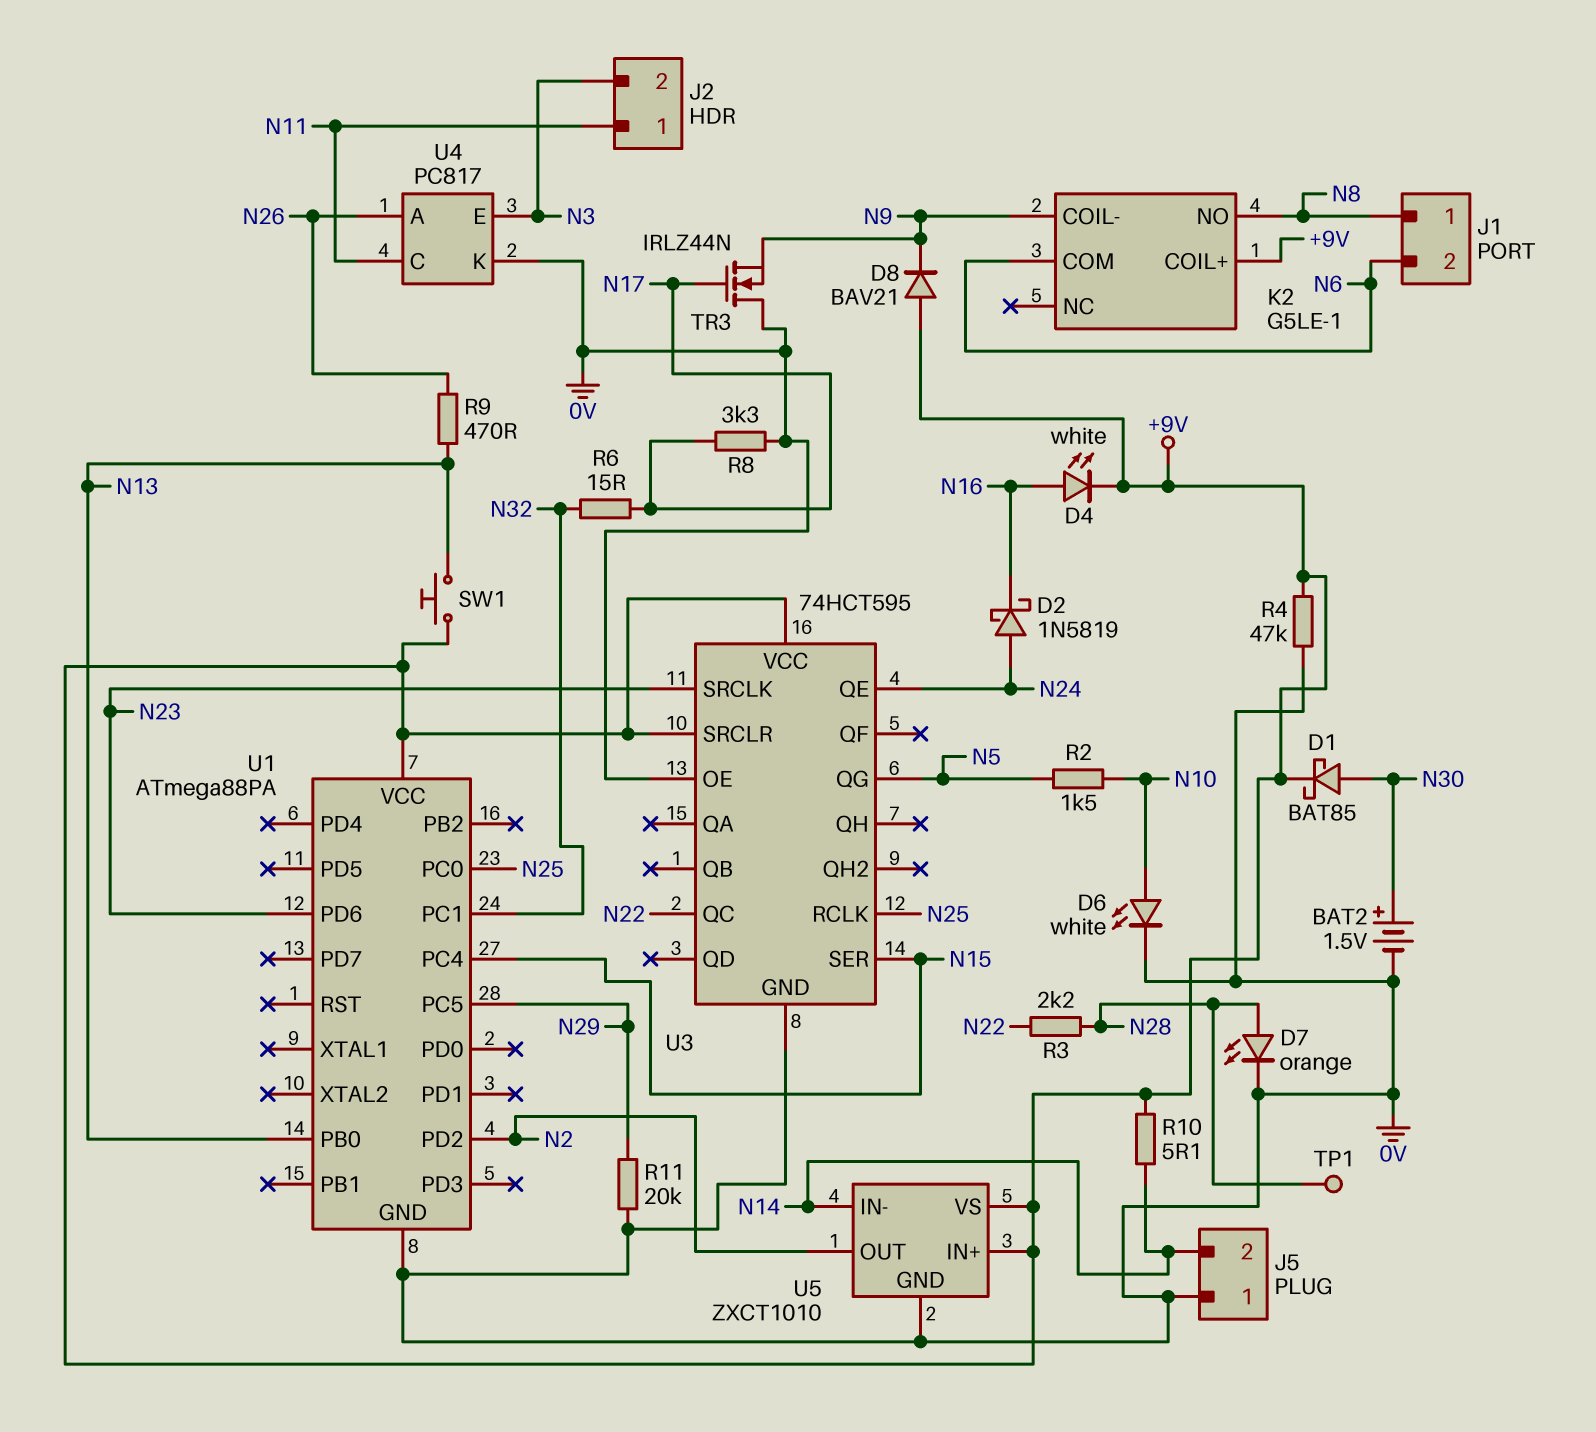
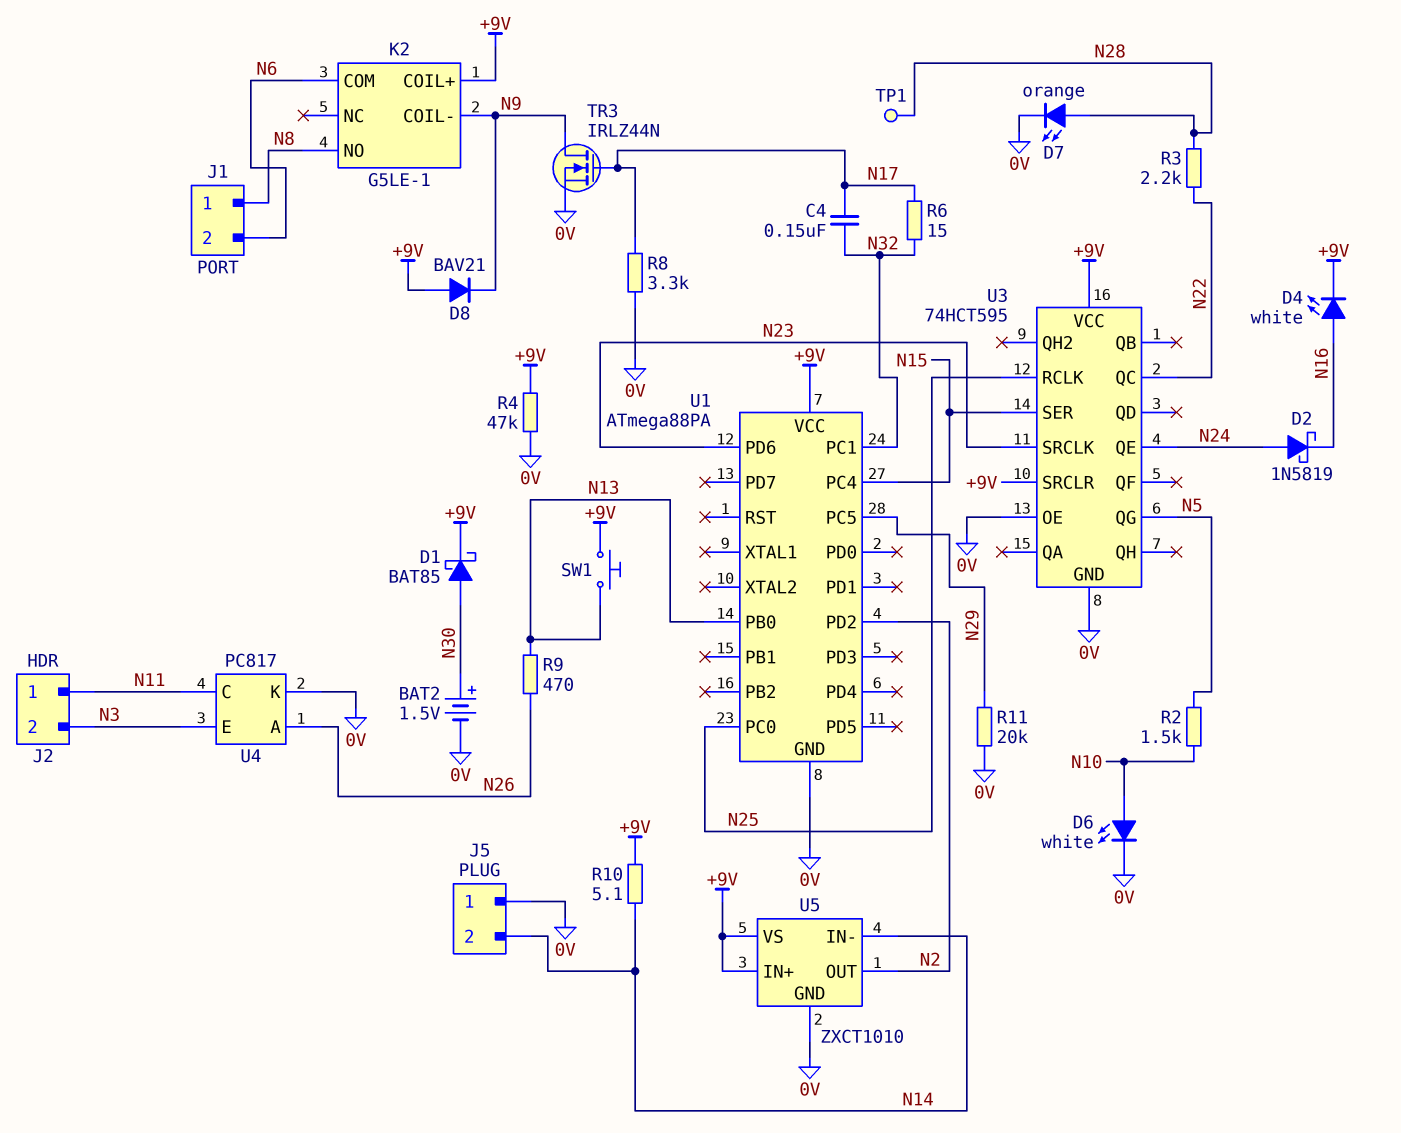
C4: none -> 150nF (N17, N32)
TR3: NMOS IRLZ44N (G N17, D 0V, S N9) -> NMOS IRLZ44N (G N17, D N9, S 0V)

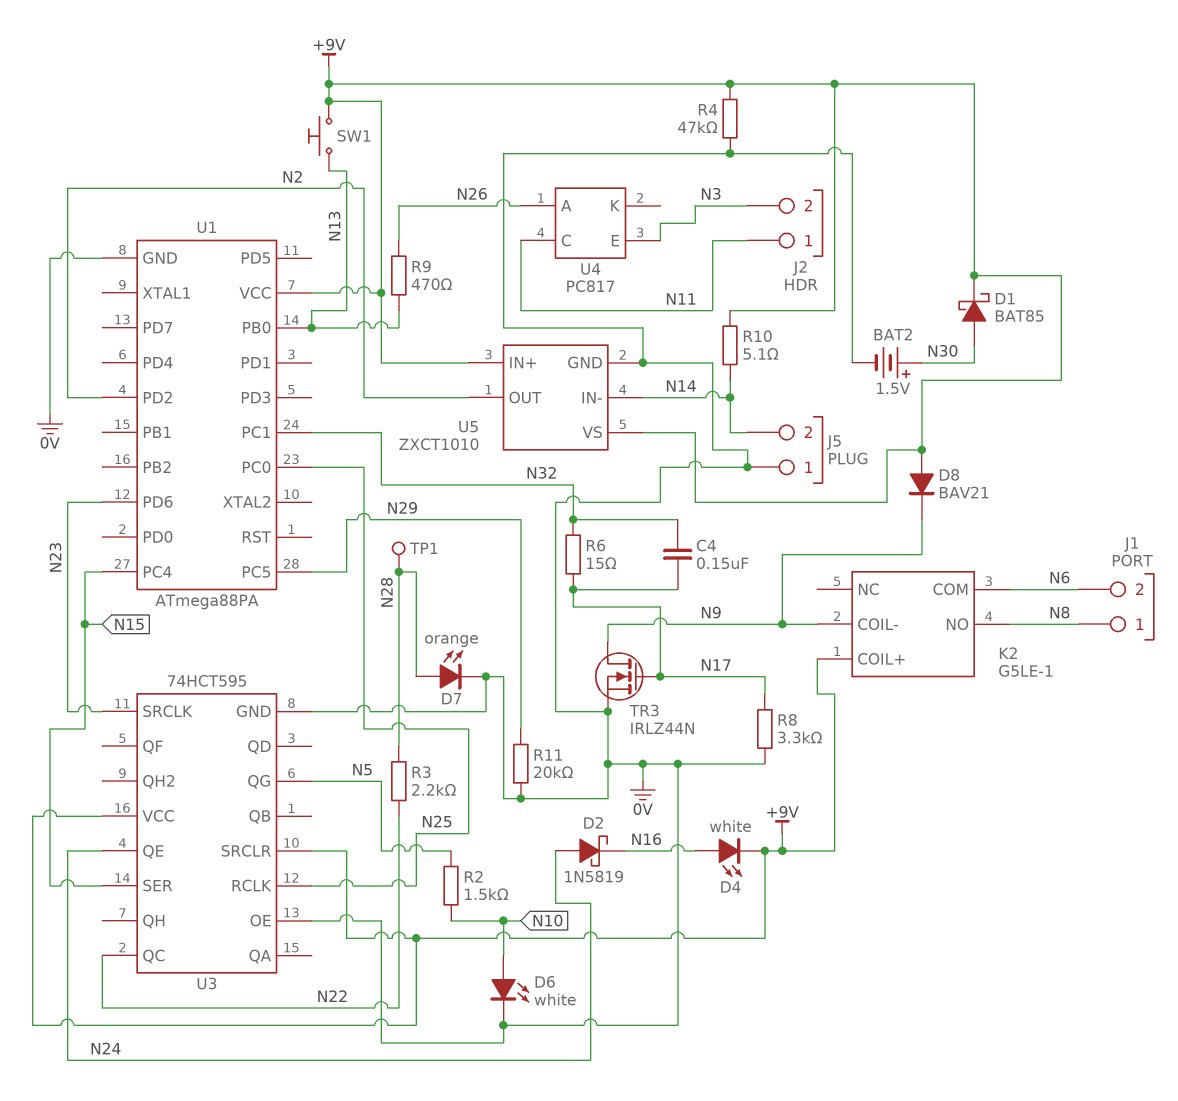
U4 pin K: 0V -> none

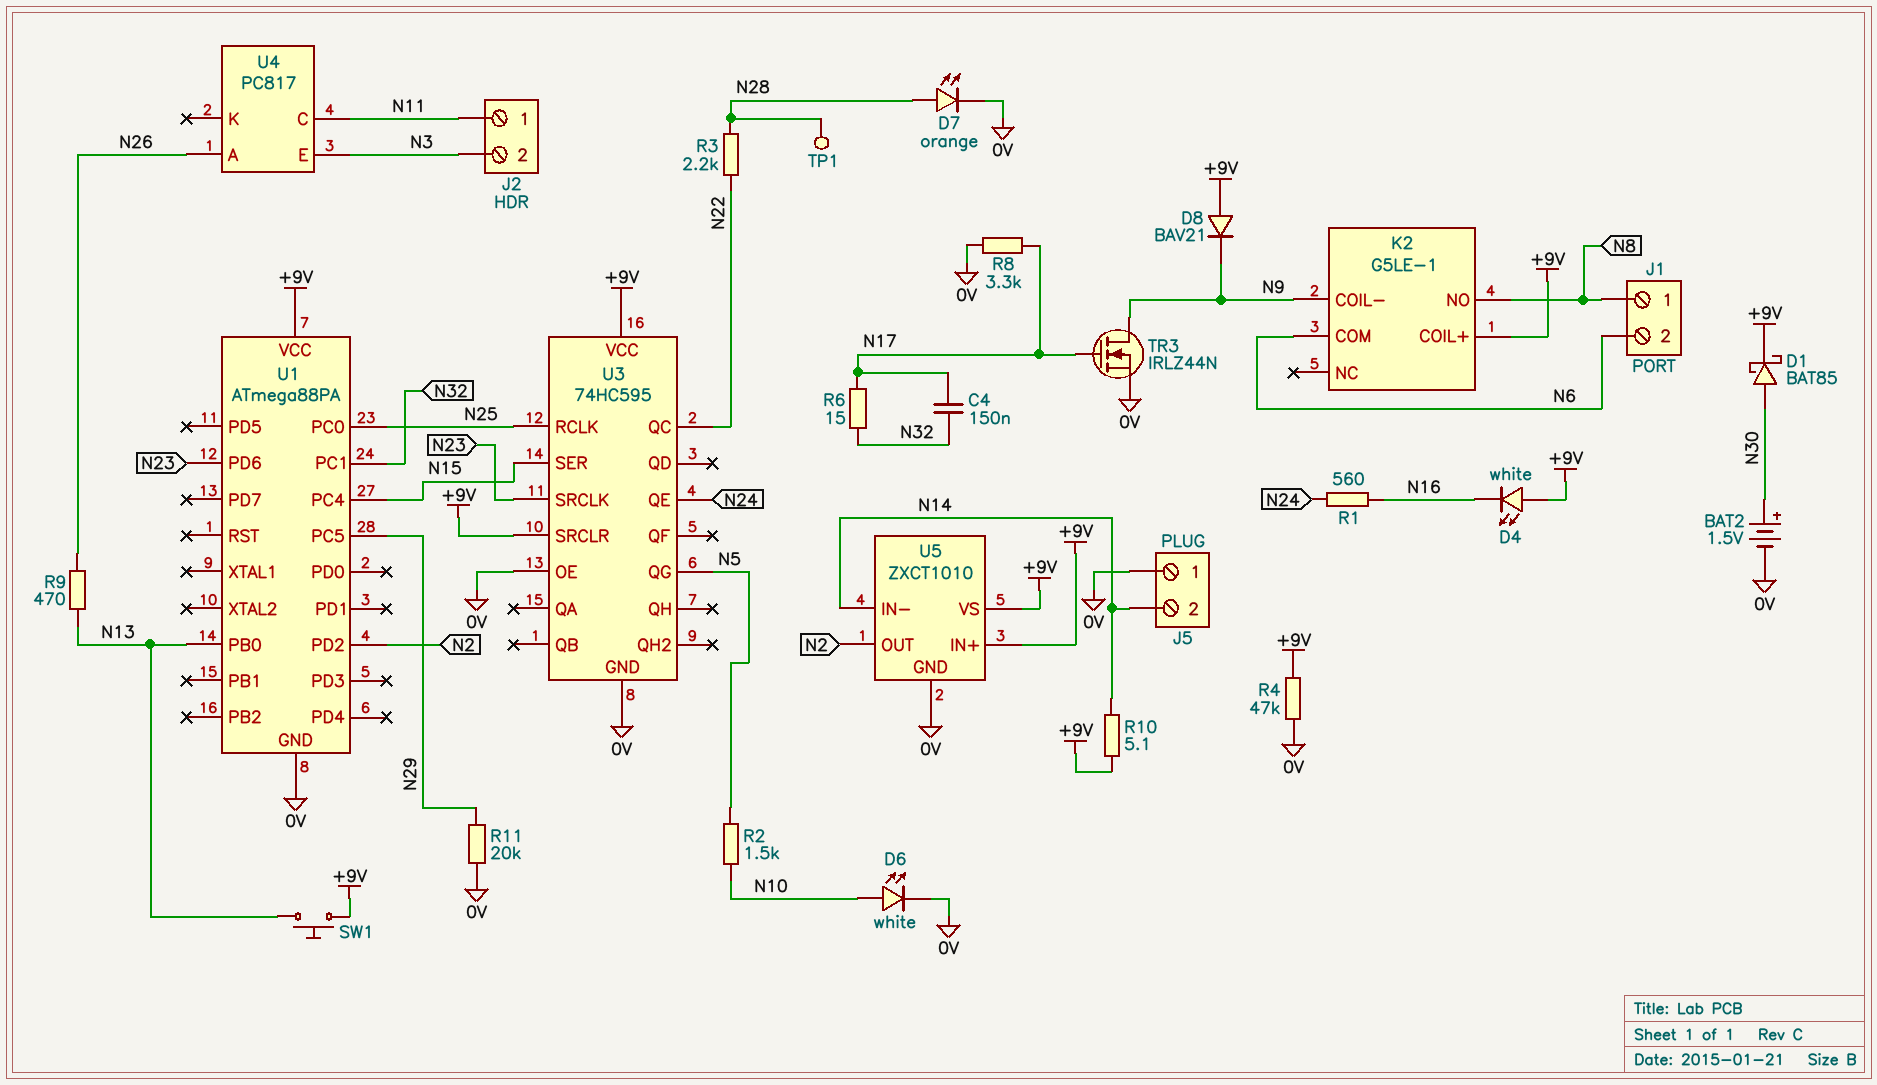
D2: schottky 1N5819 (A N24, K N16) -> none
D4: LED white (A N16, K +9V) -> LED white (A +9V, K N16)
R1: none -> 560 (N16, N24)
U3: 74HCT595 -> 74HC595

